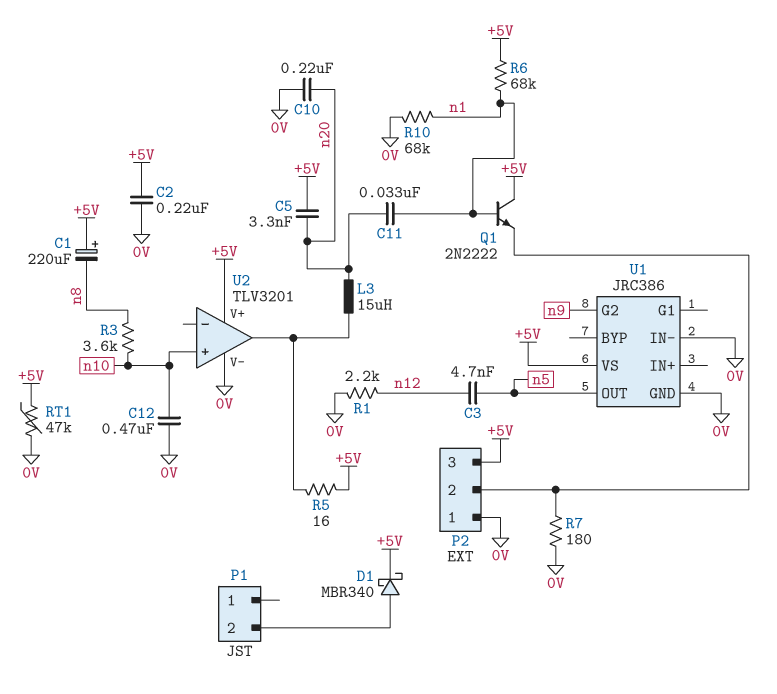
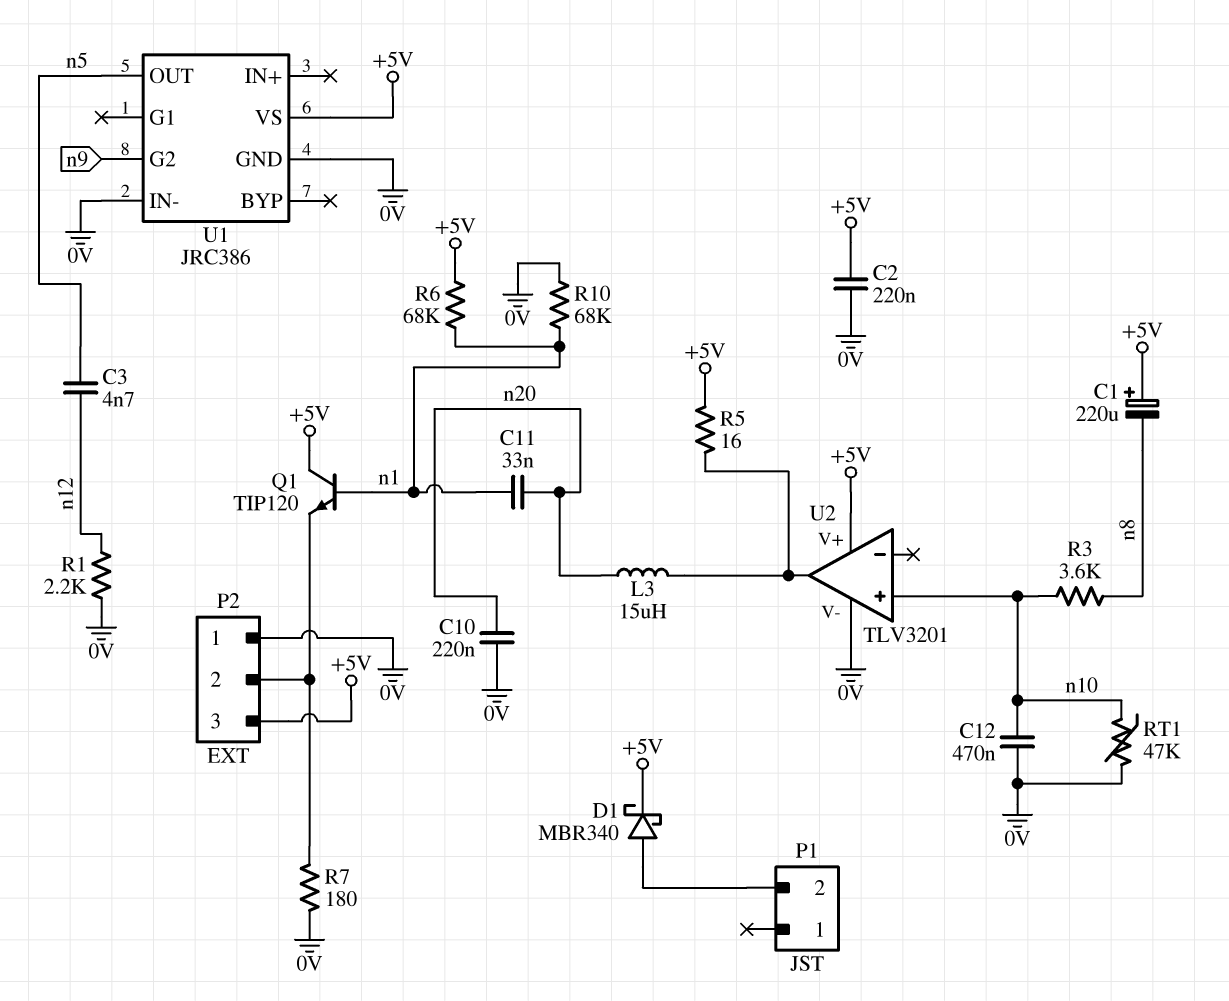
C5: 3.3nF (+5V, n20) -> none
Q1: NPN 2N2222 (B n1, C +5V, E P2/2) -> NPN TIP120 (B n1, C +5V, E P2/2)
RT1: 47k (+5V, 0V) -> 47k (0V, n10)

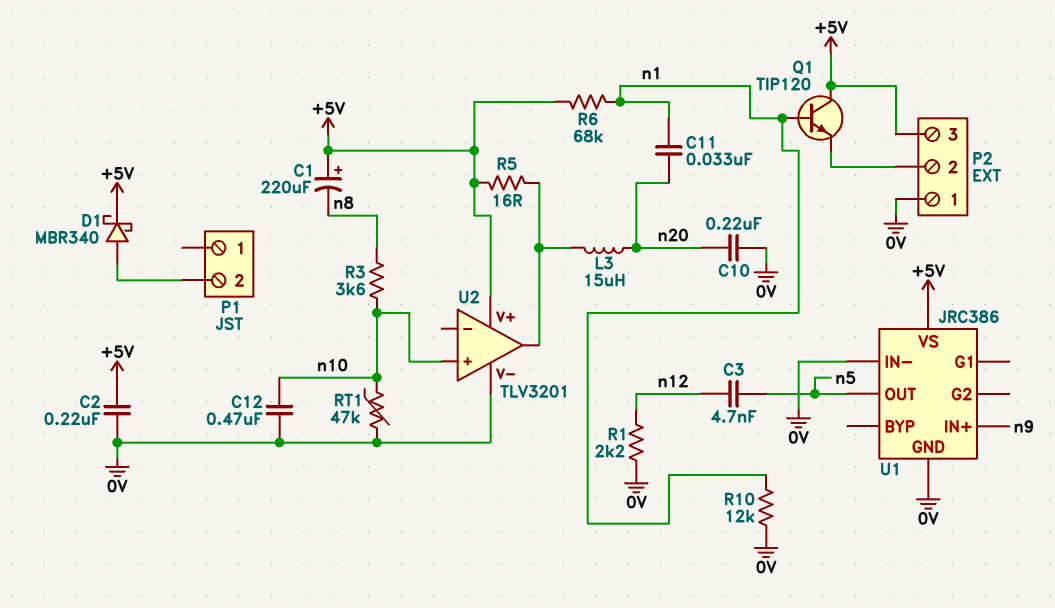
R7: 180 (0V, P2/2) -> none
R10: 68k (0V, n1) -> 12k (0V, n1)
U1 pin G2: n9 -> none
U1 pin IN+: none -> n9

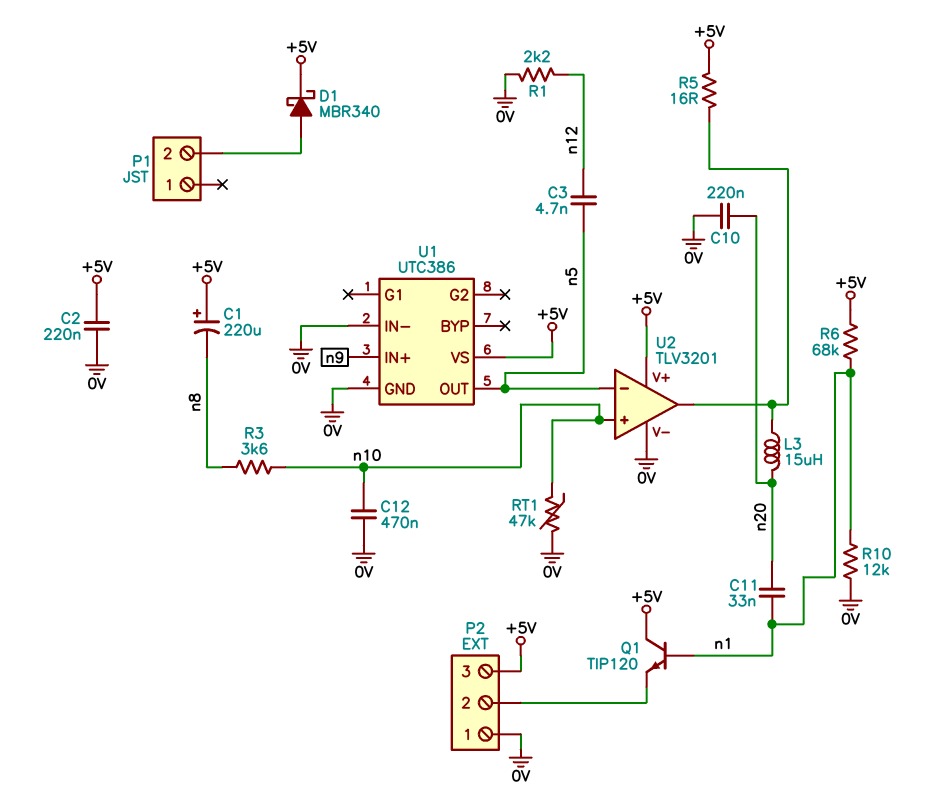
U1: JRC386 -> UTC386
U2 pin in-: none -> n5

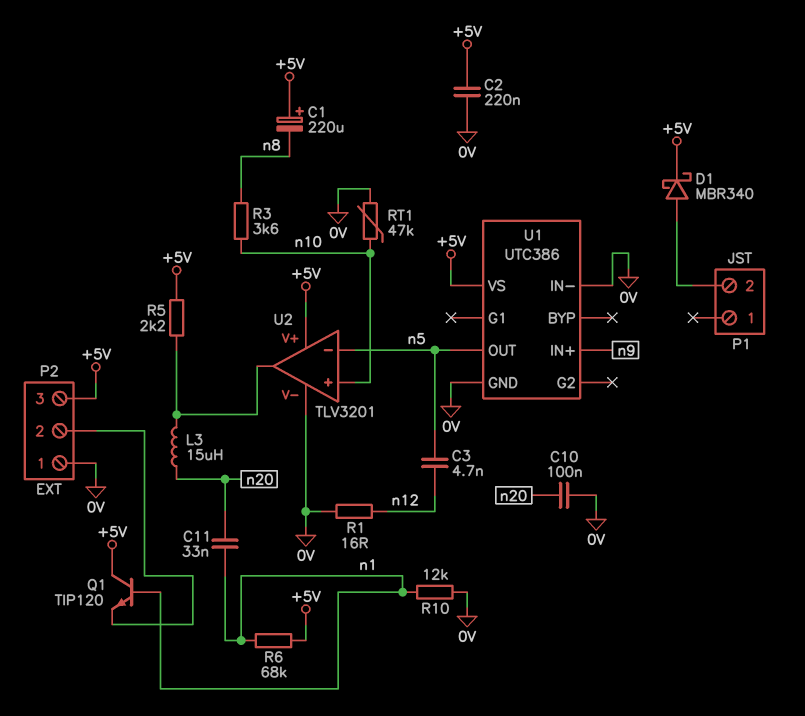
C10: 220nF (0V, n20) -> 100nF (0V, n20)
C12: 470nF (0V, n10) -> none
R1: 2.2k (0V, n12) -> 16 (0V, n12)
R5: 16 (+5V, U2/out) -> 2.2k (+5V, U2/out)

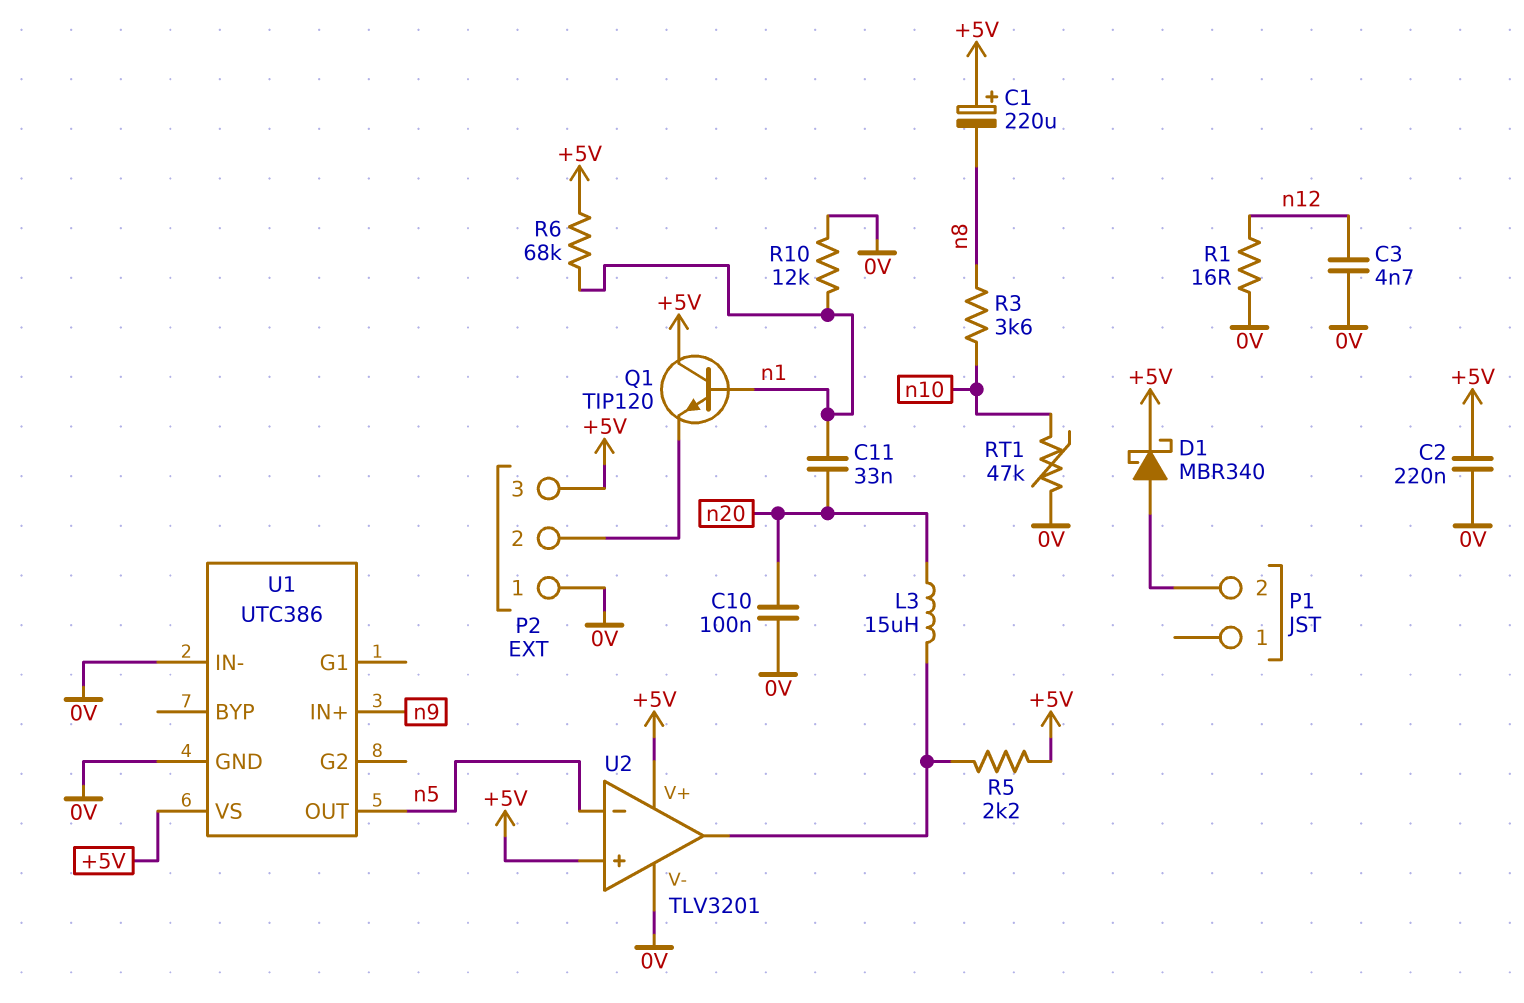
C3: 4.7nF (n5, n12) -> 4.7nF (0V, n12)
U2 pin in+: n10 -> +5V

